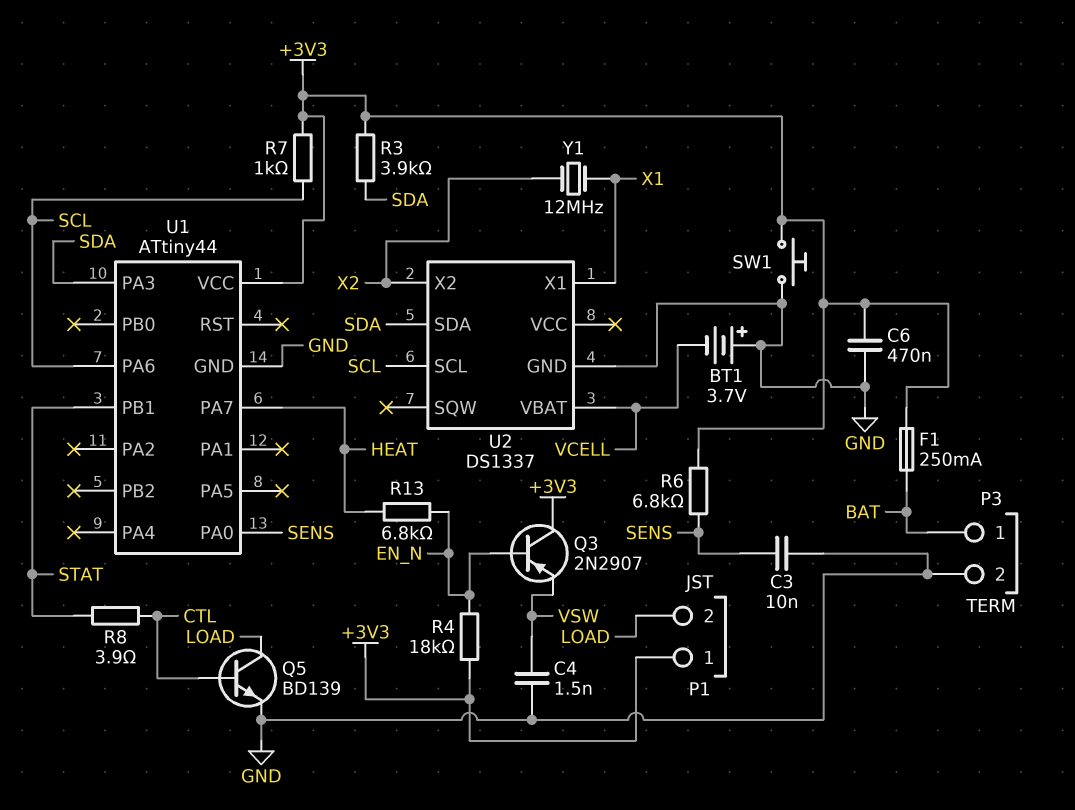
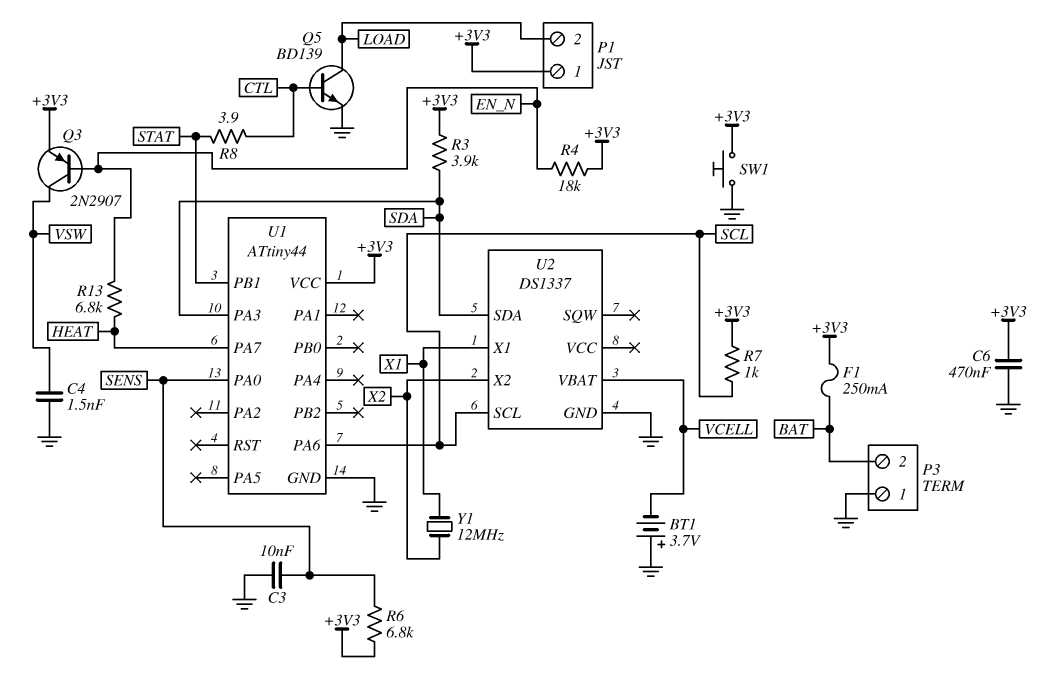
P3 pin 1: BAT -> GND
P3 pin 2: GND -> BAT
Q3: PNP 2N2907 (B EN_N, C +3V3, E VSW) -> PNP 2N2907 (B EN_N, C VSW, E +3V3)

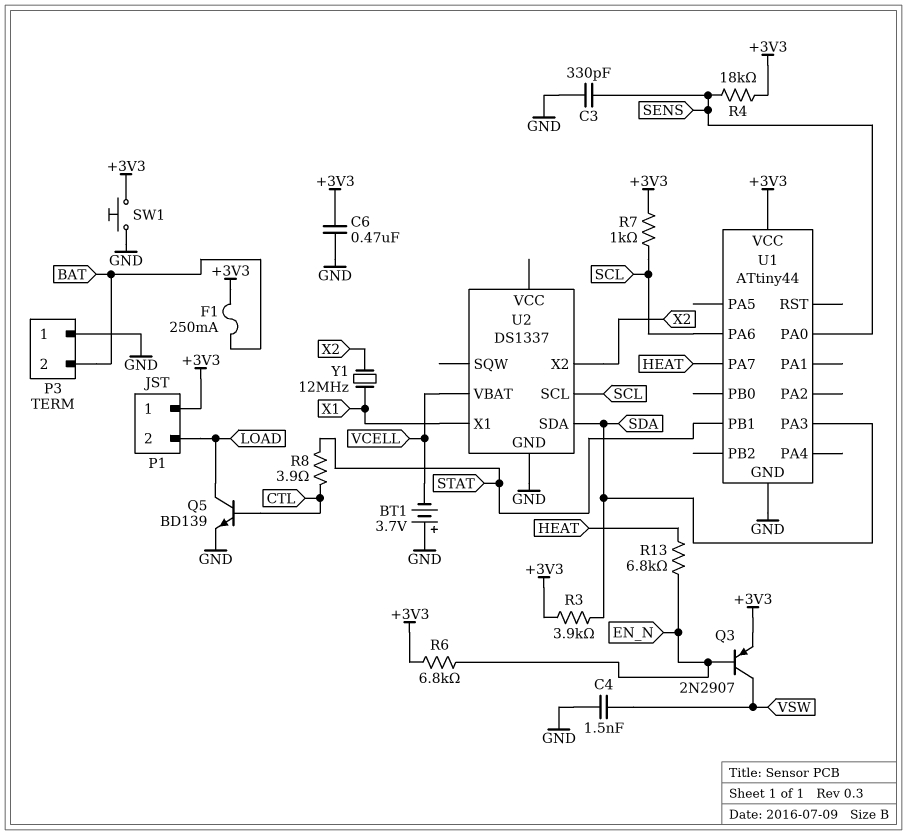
C3: 10nF (GND, SENS) -> 330pF (GND, SENS)
R4: 18k (+3V3, EN_N) -> 18k (+3V3, SENS)
R6: 6.8k (+3V3, SENS) -> 6.8k (+3V3, EN_N)

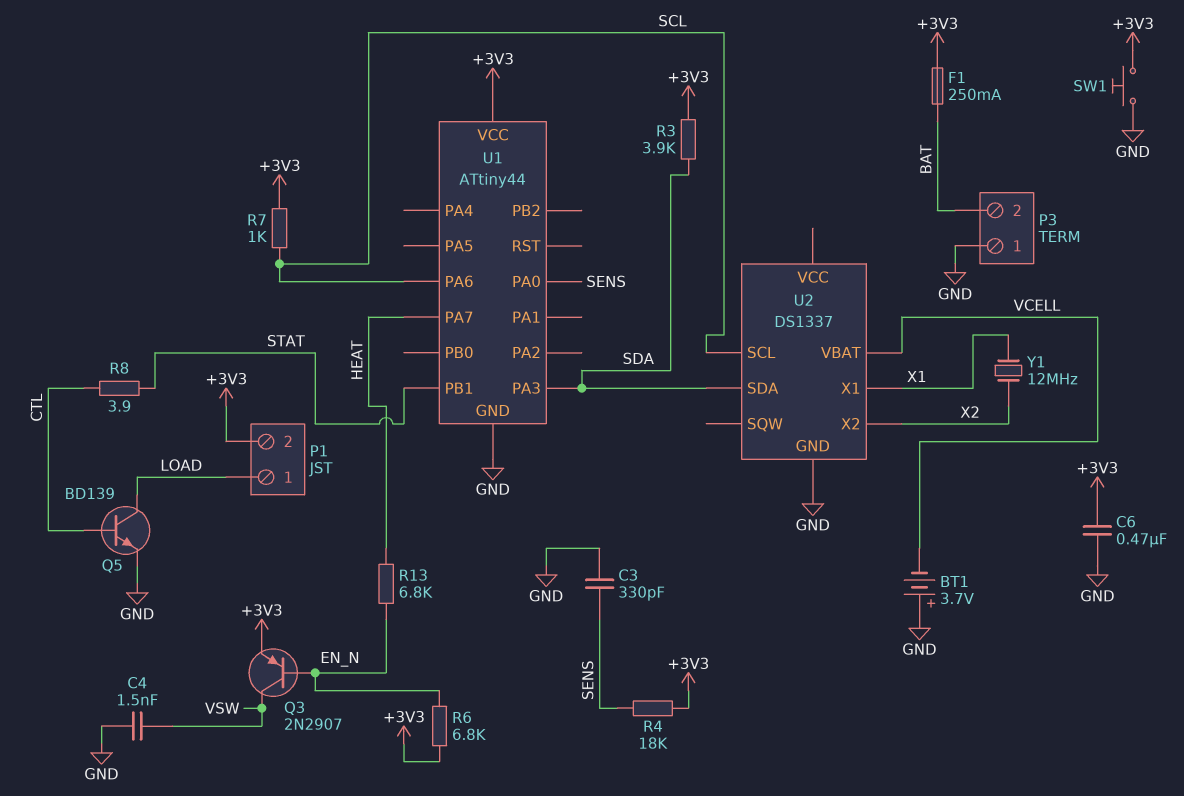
P1 pin 1: +3V3 -> LOAD
P1 pin 2: LOAD -> +3V3

